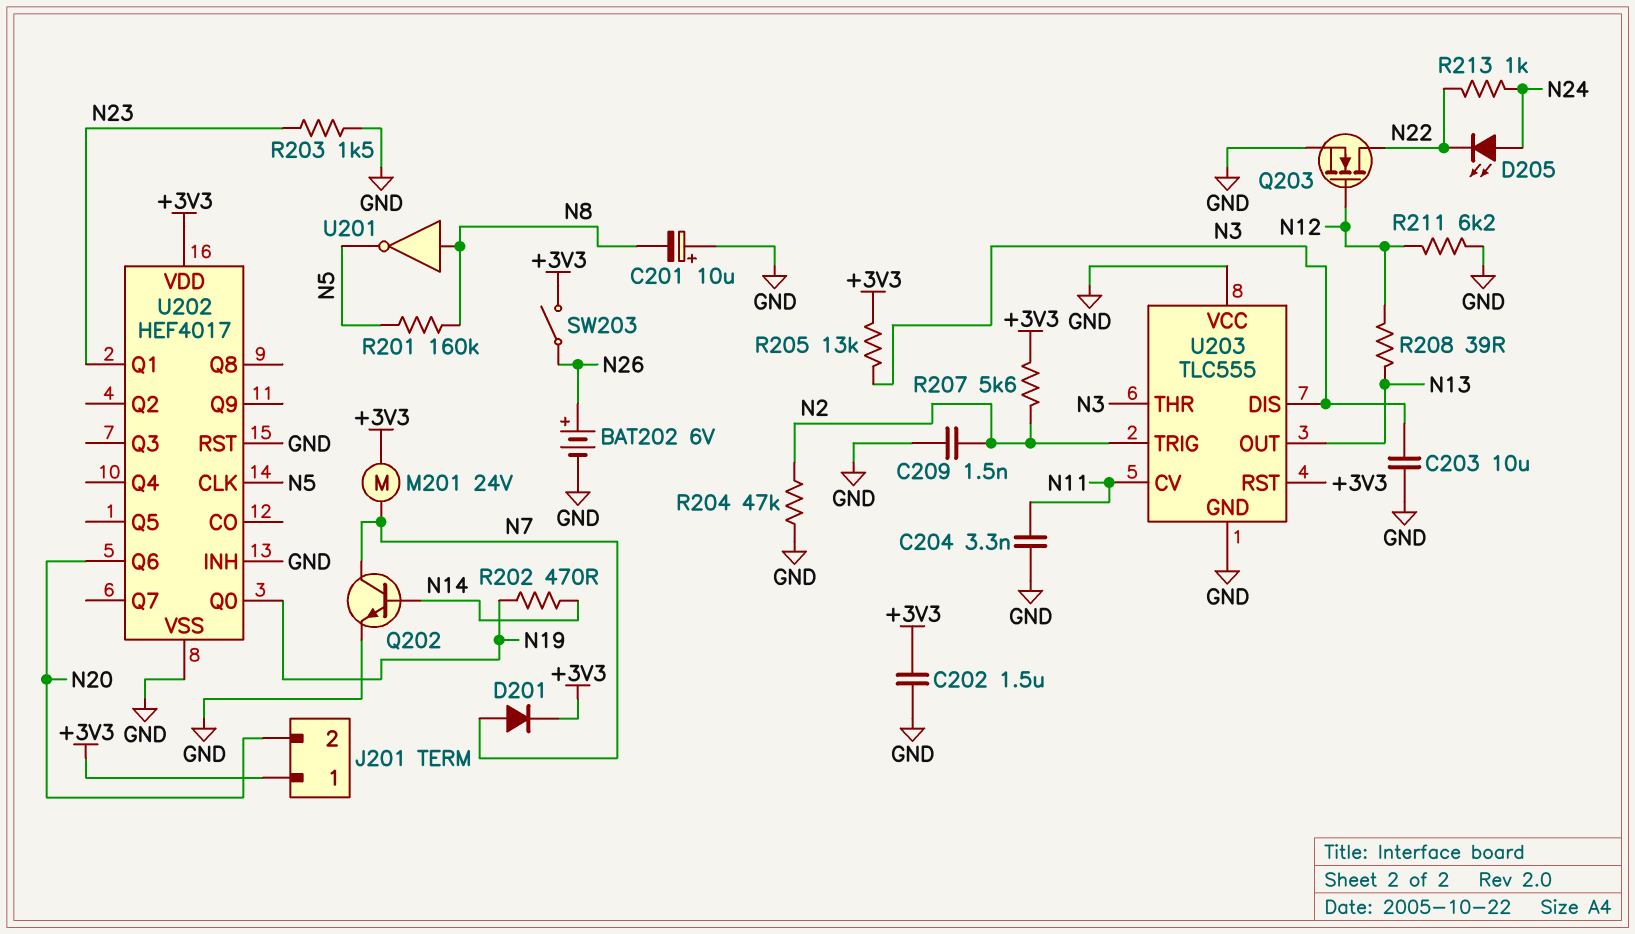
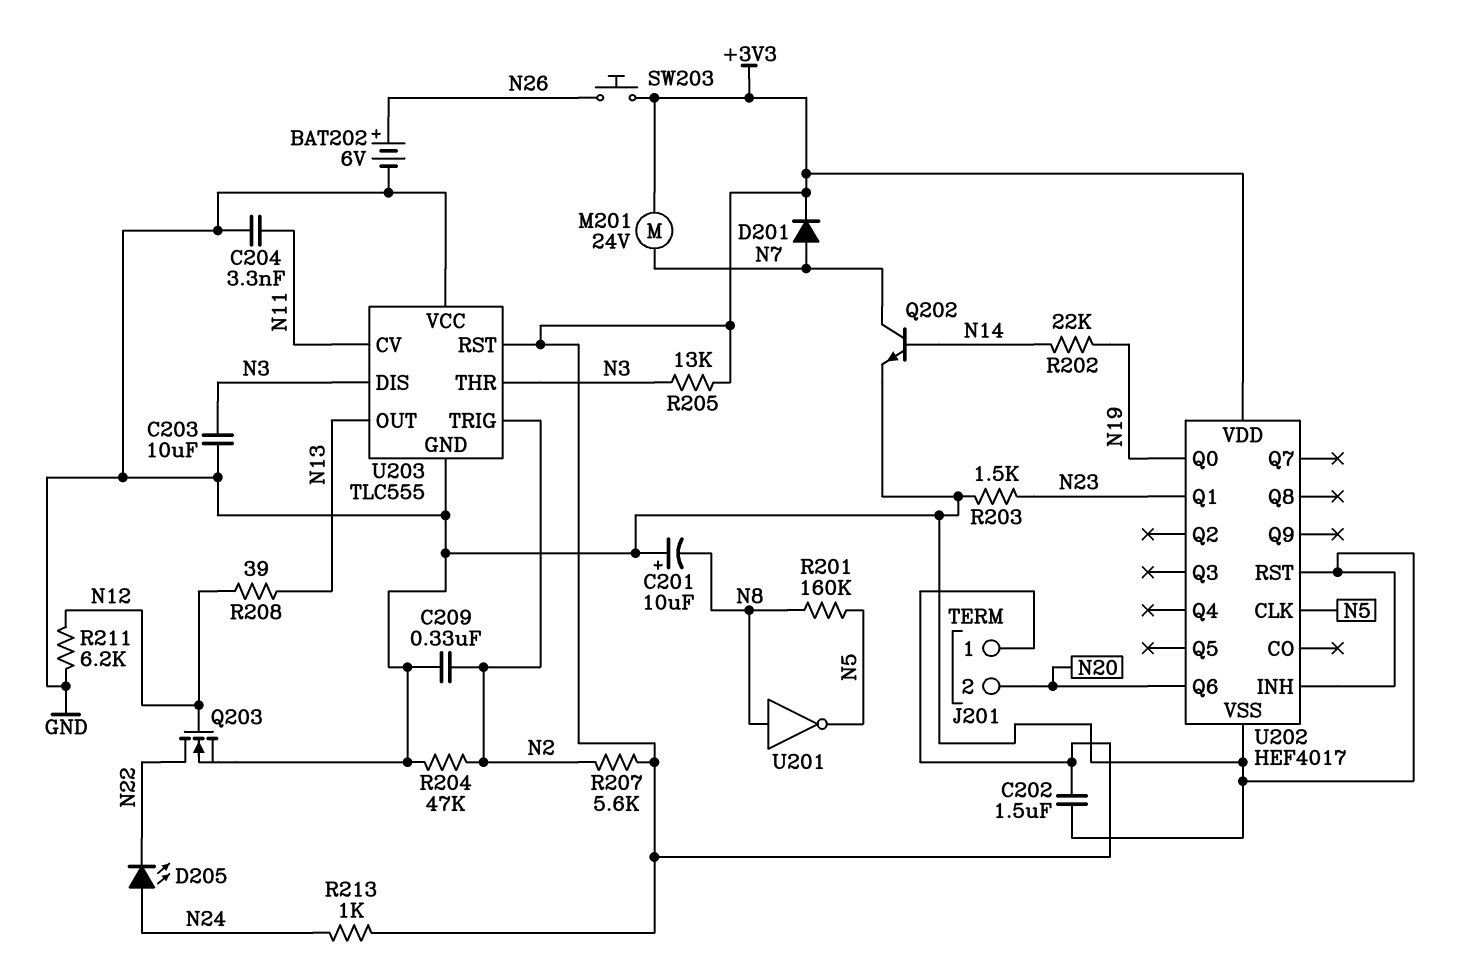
C209: 1.5nF (GND, N2) -> 330nF (GND, N2)
R202: 470 (N14, N19) -> 22k (N14, N19)
R213: 1k (N22, N24) -> 1k (+3V3, N24)
SW203: switch (+3V3, N26) -> button (+3V3, N26)

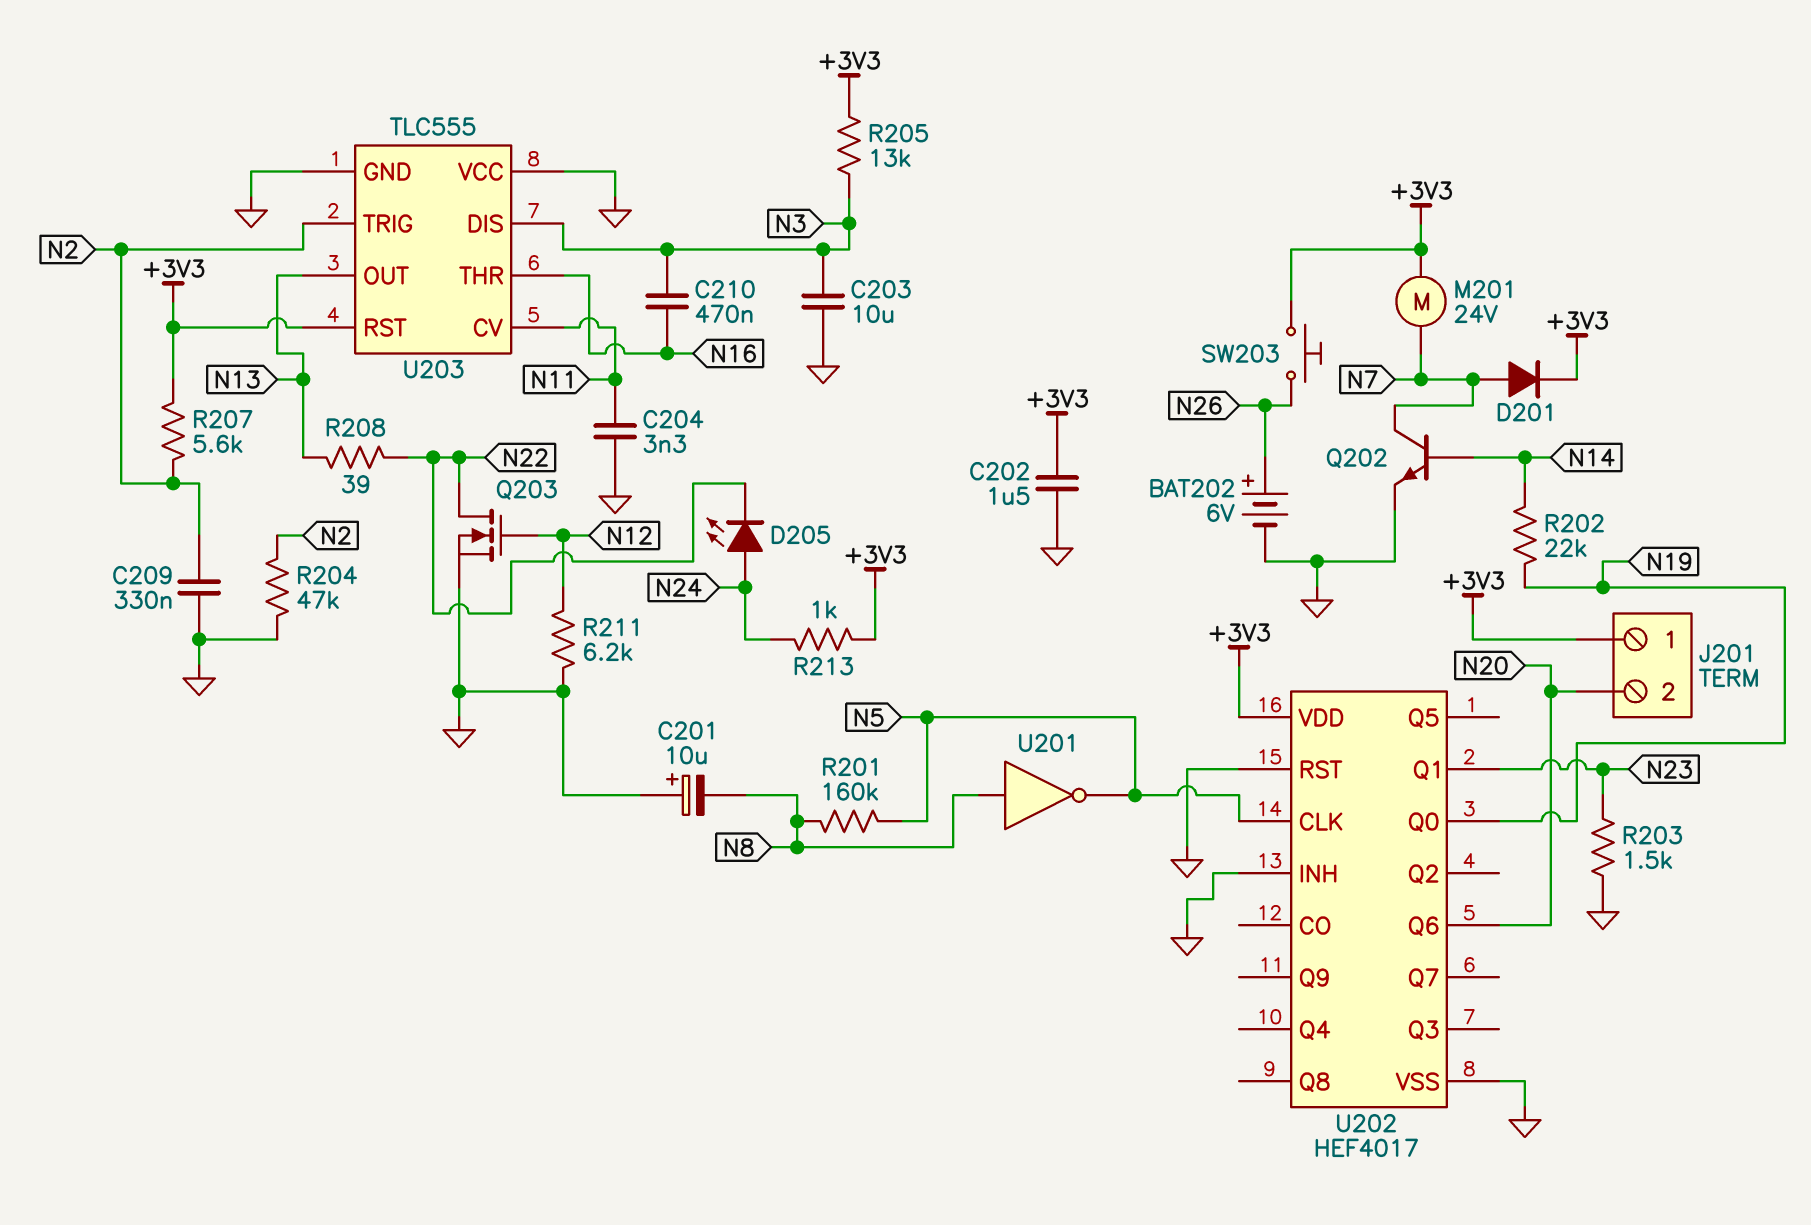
C210: none -> 470nF (N3, N16)
R208: 39 (N12, N13) -> 39 (N13, N22)
U203 pin THR: N3 -> N16

